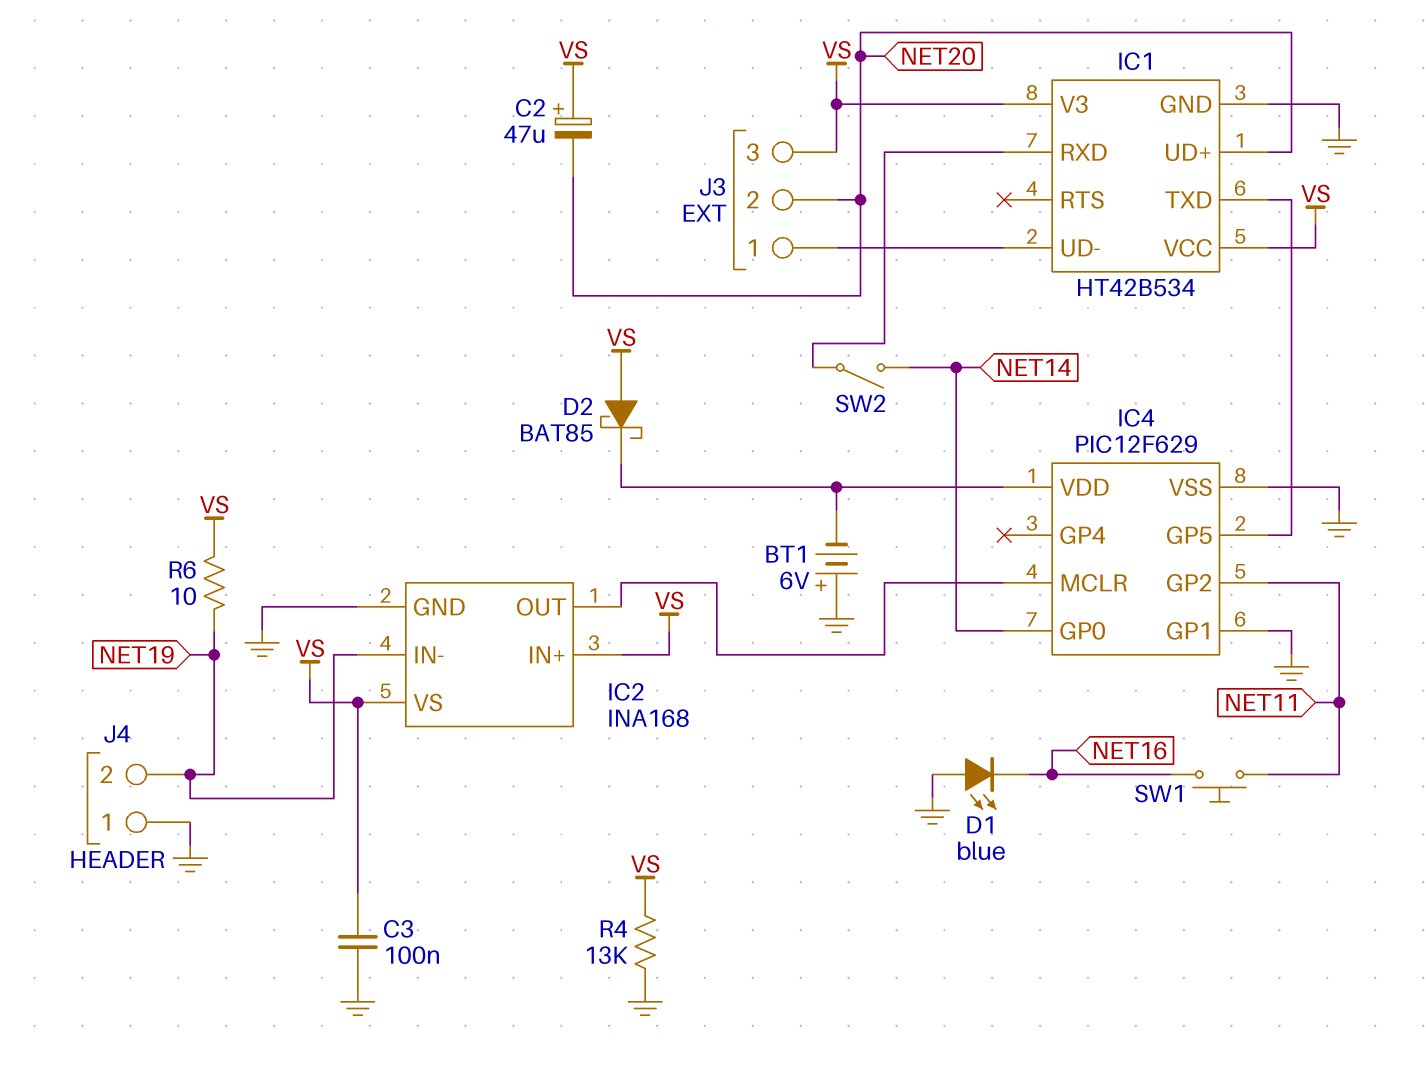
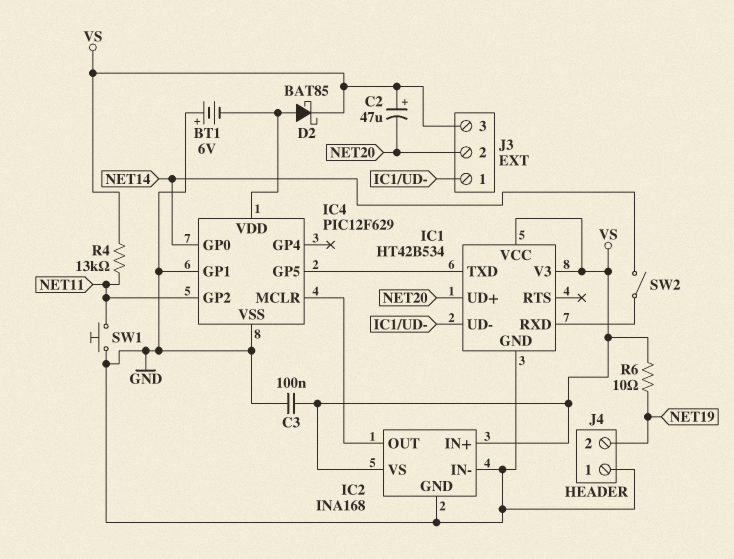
D1: LED blue (A GND, K NET16) -> none
D2: schottky BAT85 (A VS, K IC4/VDD) -> schottky BAT85 (A IC4/VDD, K VS)
IC2 pin IN-: NET19 -> GND
R4: 13k (GND, VS) -> 13k (NET11, VS)
SW1: button (NET11, NET16) -> button (GND, NET11)

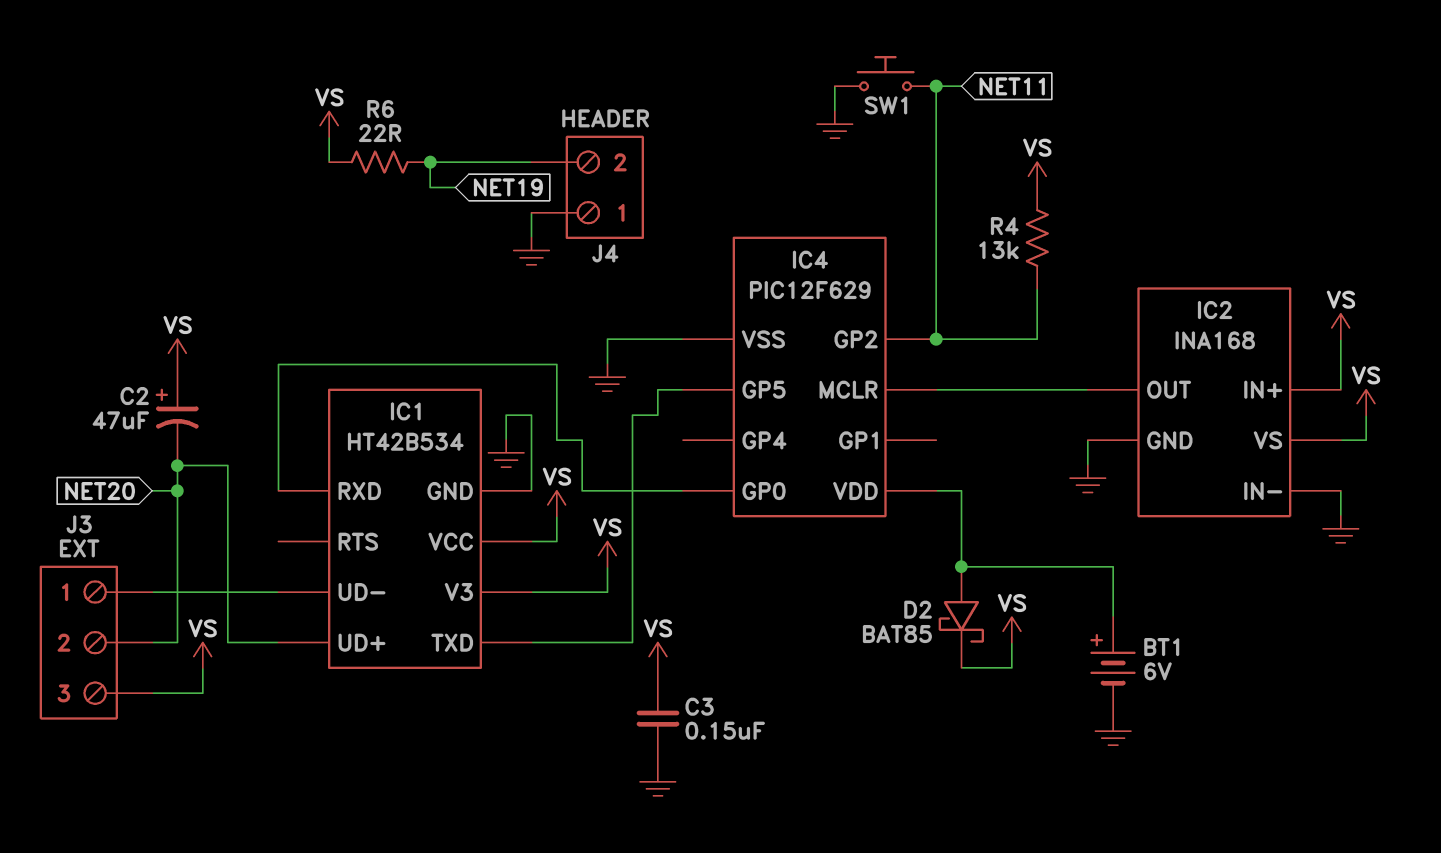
BT1: 6V (plus GND, minus IC4/VDD) -> 6V (plus IC4/VDD, minus GND)
C3: 100nF (GND, VS) -> 150nF (GND, VS)
IC4 pin GP0: NET14 -> IC1/RXD
IC4 pin GP1: GND -> none
R6: 10 (NET19, VS) -> 22 (NET19, VS)
SW2: switch (IC1/RXD, NET14) -> none

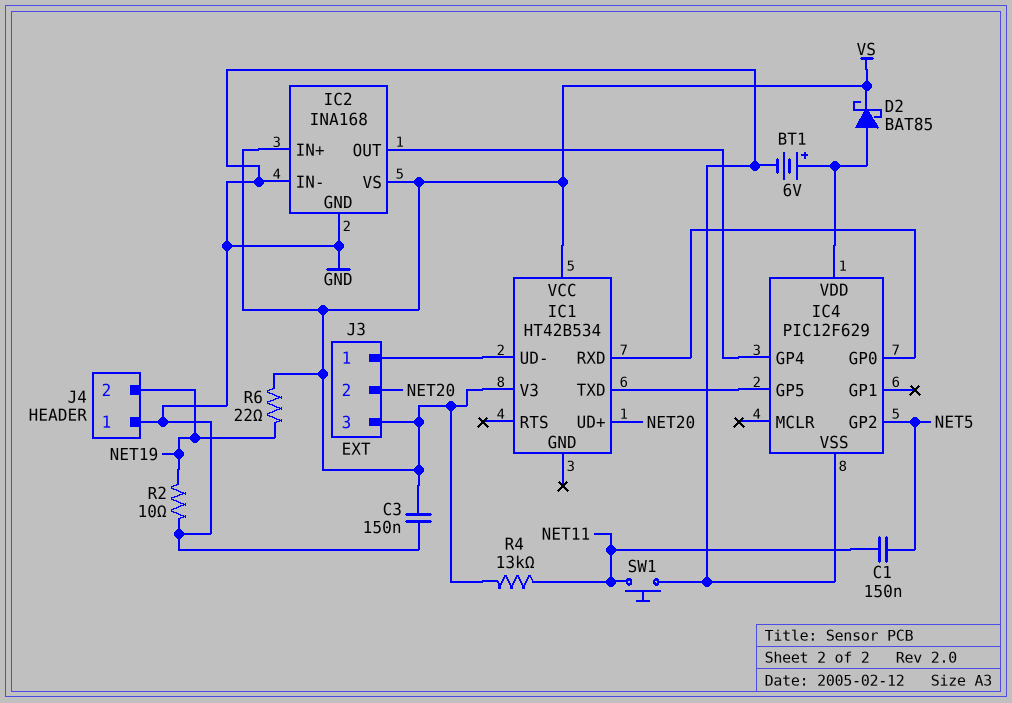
C1: none -> 150nF (NET5, NET11)
C2: 47uF (plus VS, minus NET20) -> none
IC1 pin GND: GND -> none
IC4 pin GP2: NET11 -> NET5
IC4 pin GP4: none -> IC2/OUT
IC4 pin MCLR: IC2/OUT -> none
R2: none -> 10 (GND, NET19)

